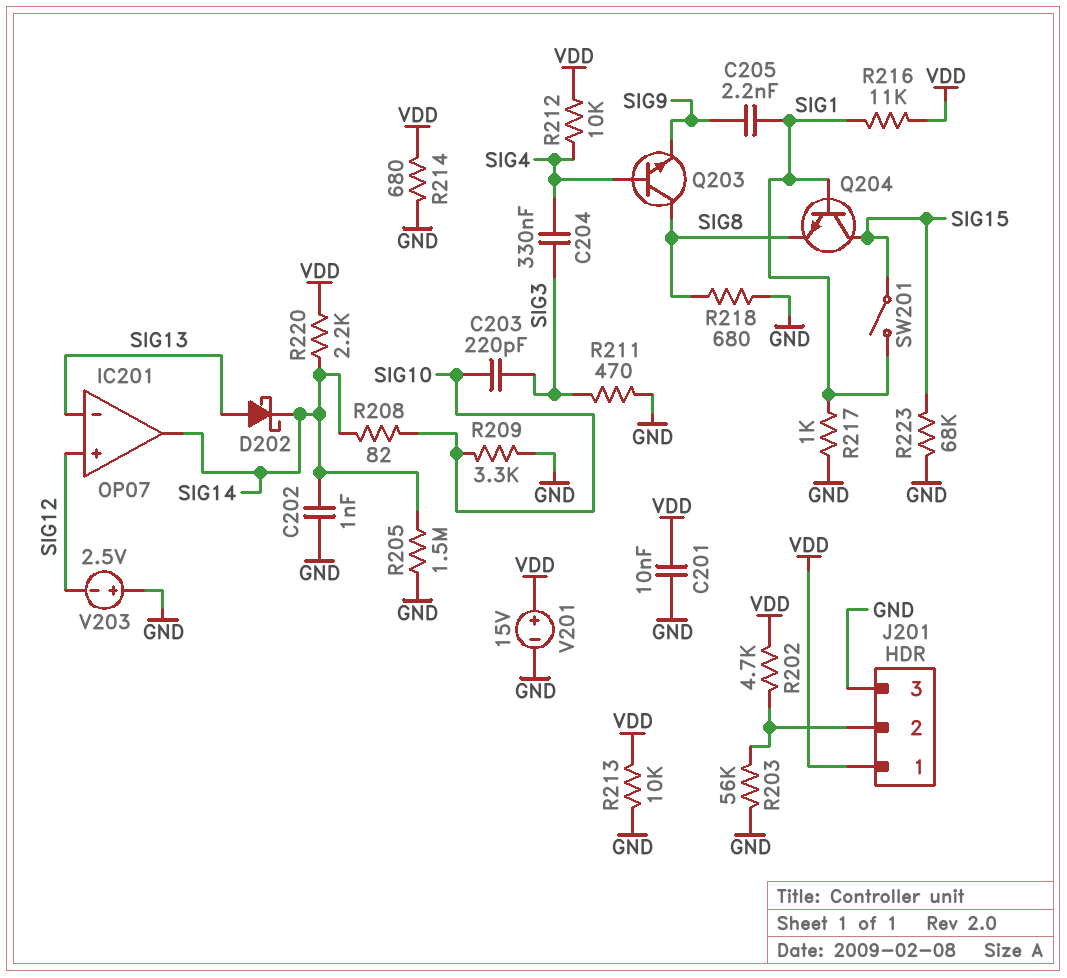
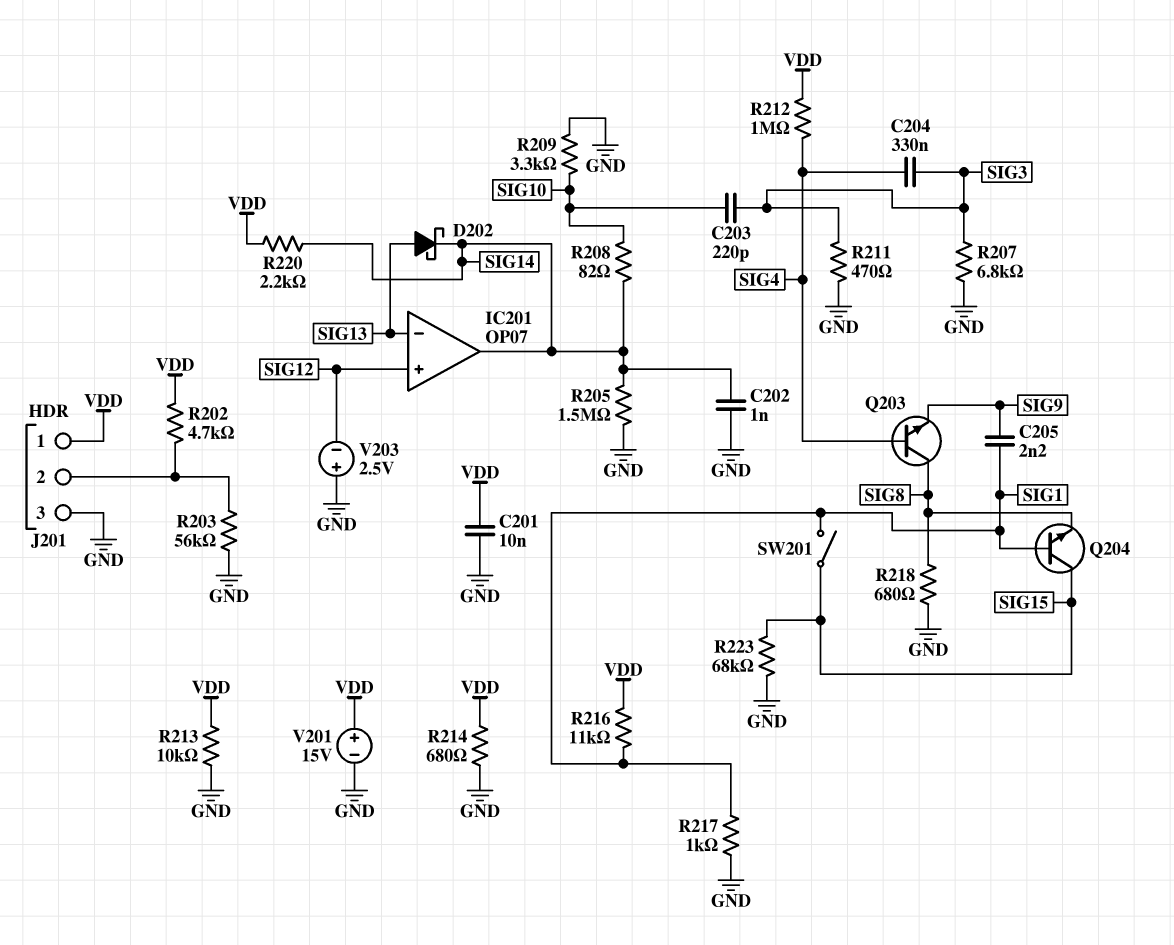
R207: none -> 6.8k (GND, SIG3)
R212: 10k (SIG4, VDD) -> 1M (SIG4, VDD)

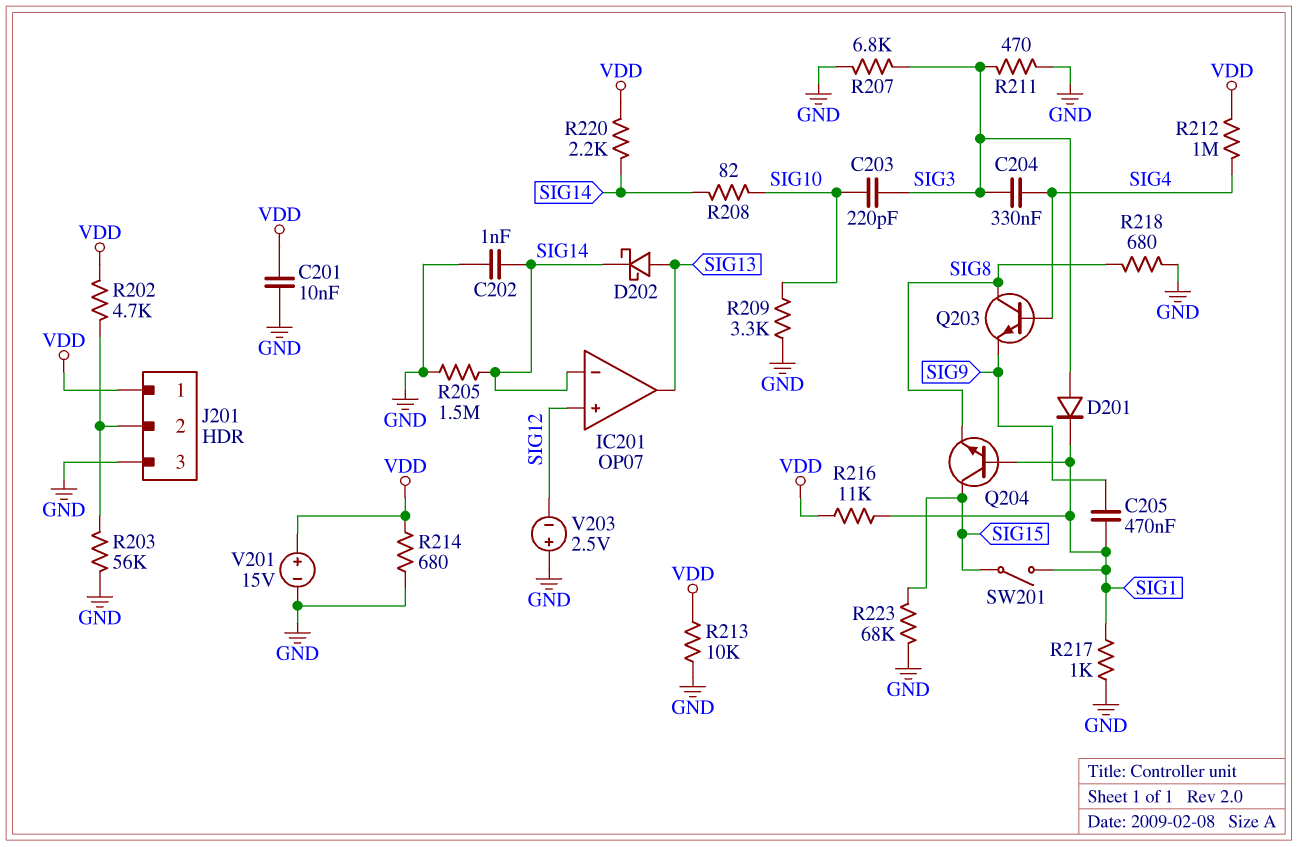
C205: 2.2nF (SIG1, SIG9) -> 470nF (SIG1, SIG9)
D201: none -> diode (A SIG3, K SIG1)
IC201 pin in-: SIG13 -> SIG14
IC201 pin out: SIG14 -> SIG13

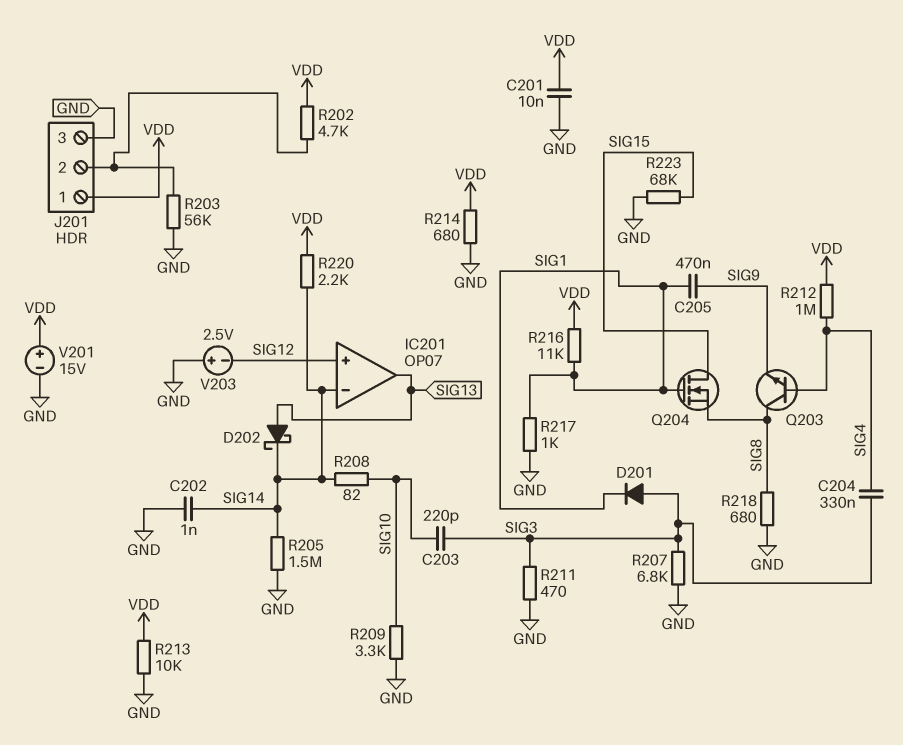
Q204: NPN (B SIG1, C SIG15, E SIG8) -> NMOS (G SIG1, D SIG15, S SIG8)
SW201: switch (SIG1, SIG15) -> none

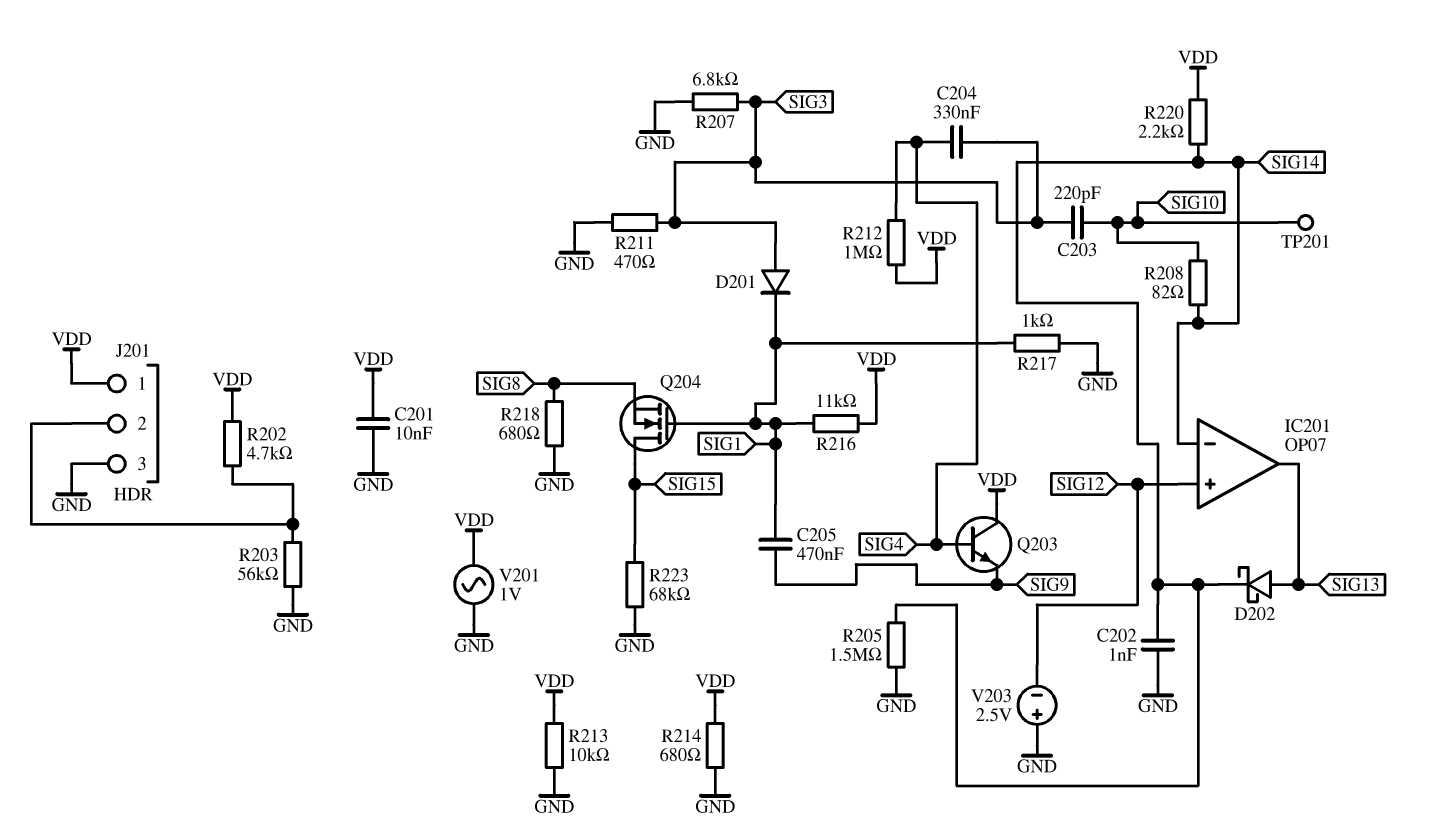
Q203: NPN (B SIG4, C SIG8, E SIG9) -> NPN (B SIG4, C VDD, E SIG9)
R209: 3.3k (GND, SIG10) -> none
TP201: none -> test point (SIG10)
V201: 15V (plus VDD, minus GND) -> AC 1V (GND, VDD)

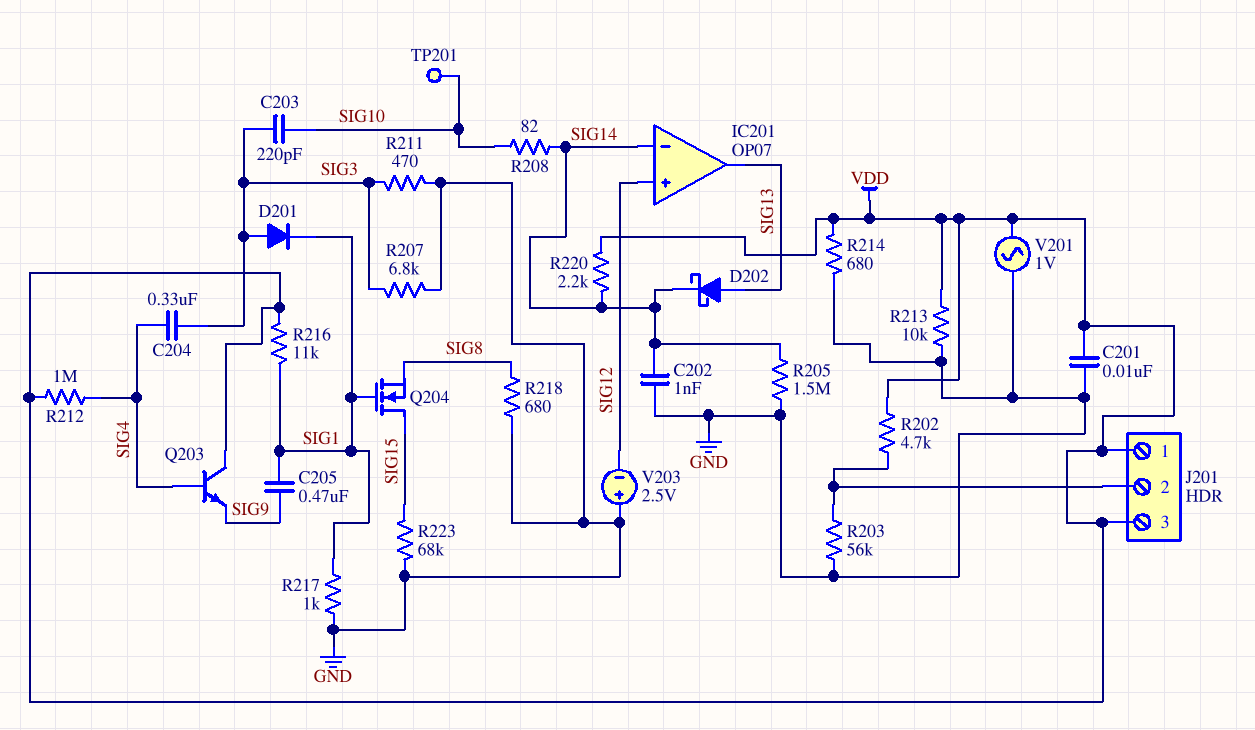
J201 pin 3: GND -> VDD

